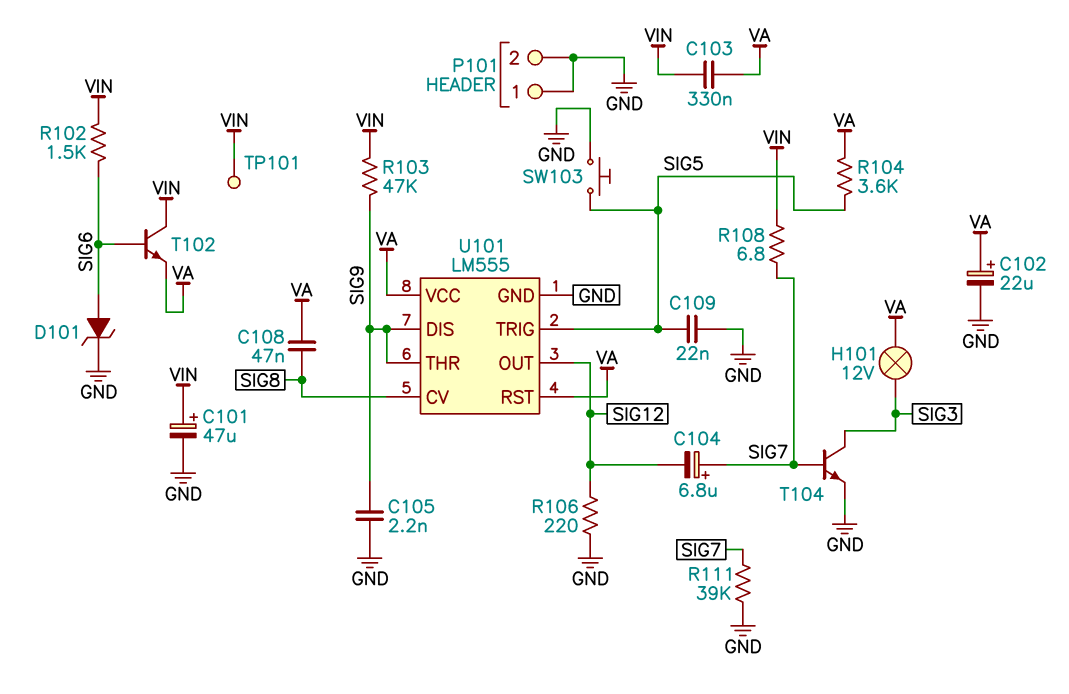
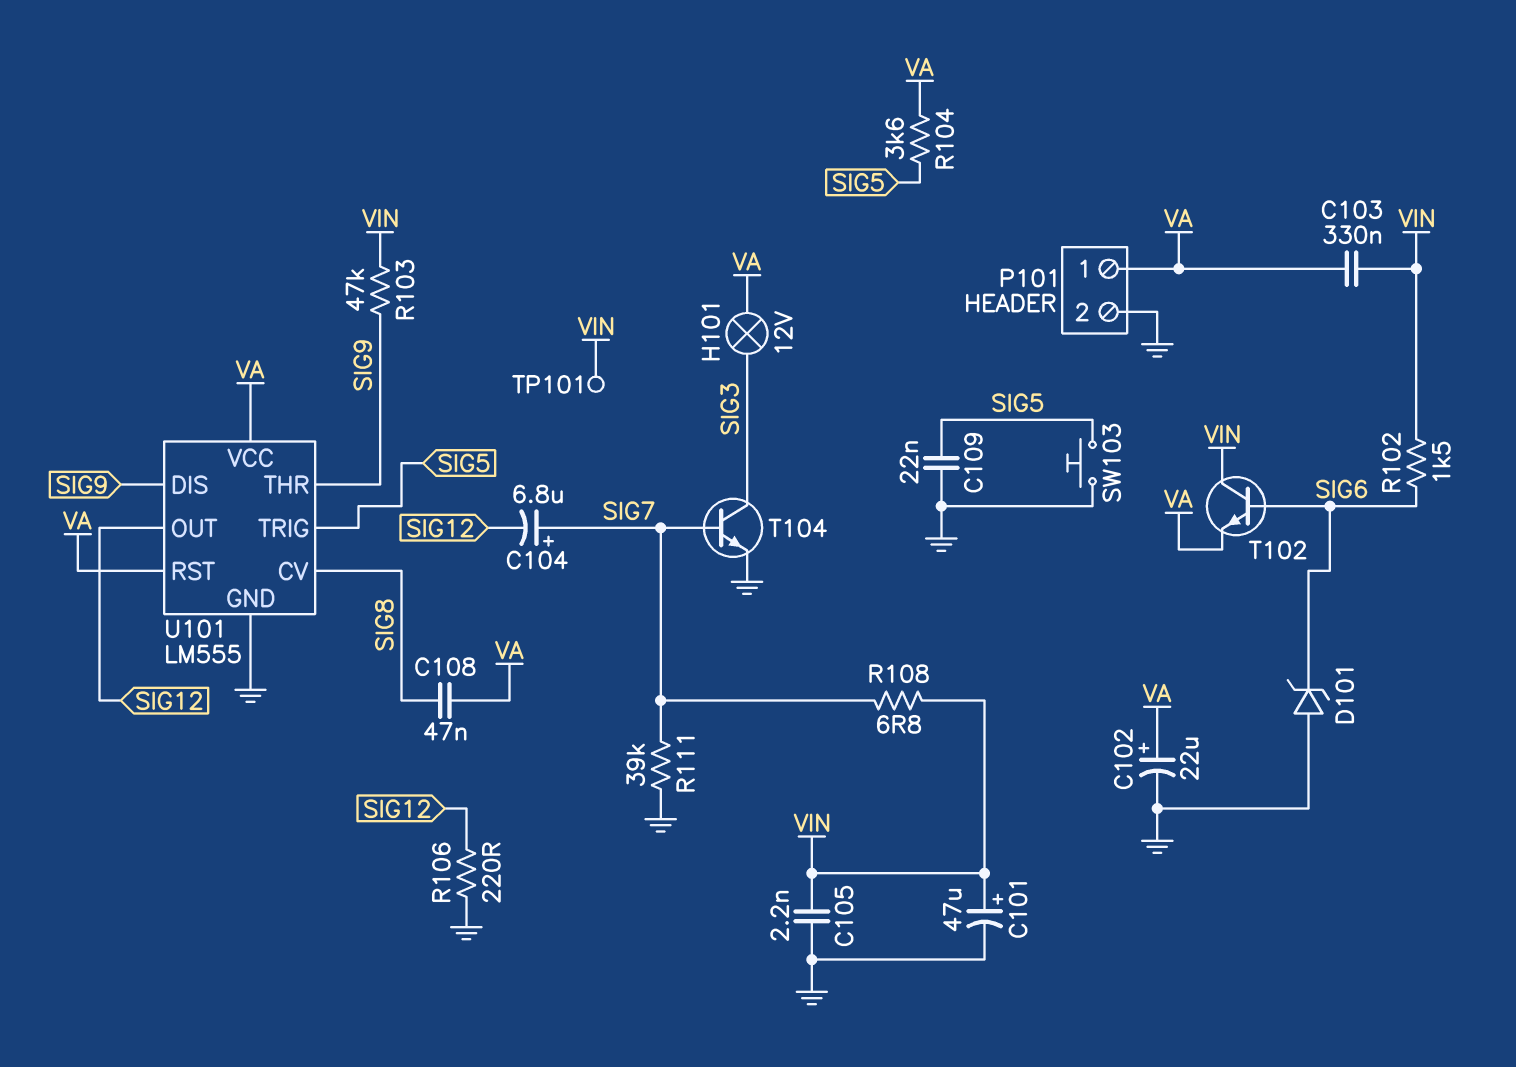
C105: 2.2nF (GND, SIG9) -> 2.2nF (GND, VIN)
D101: zener (A SIG6, K GND) -> zener (A GND, K SIG6)
P101 pin 1: GND -> VA

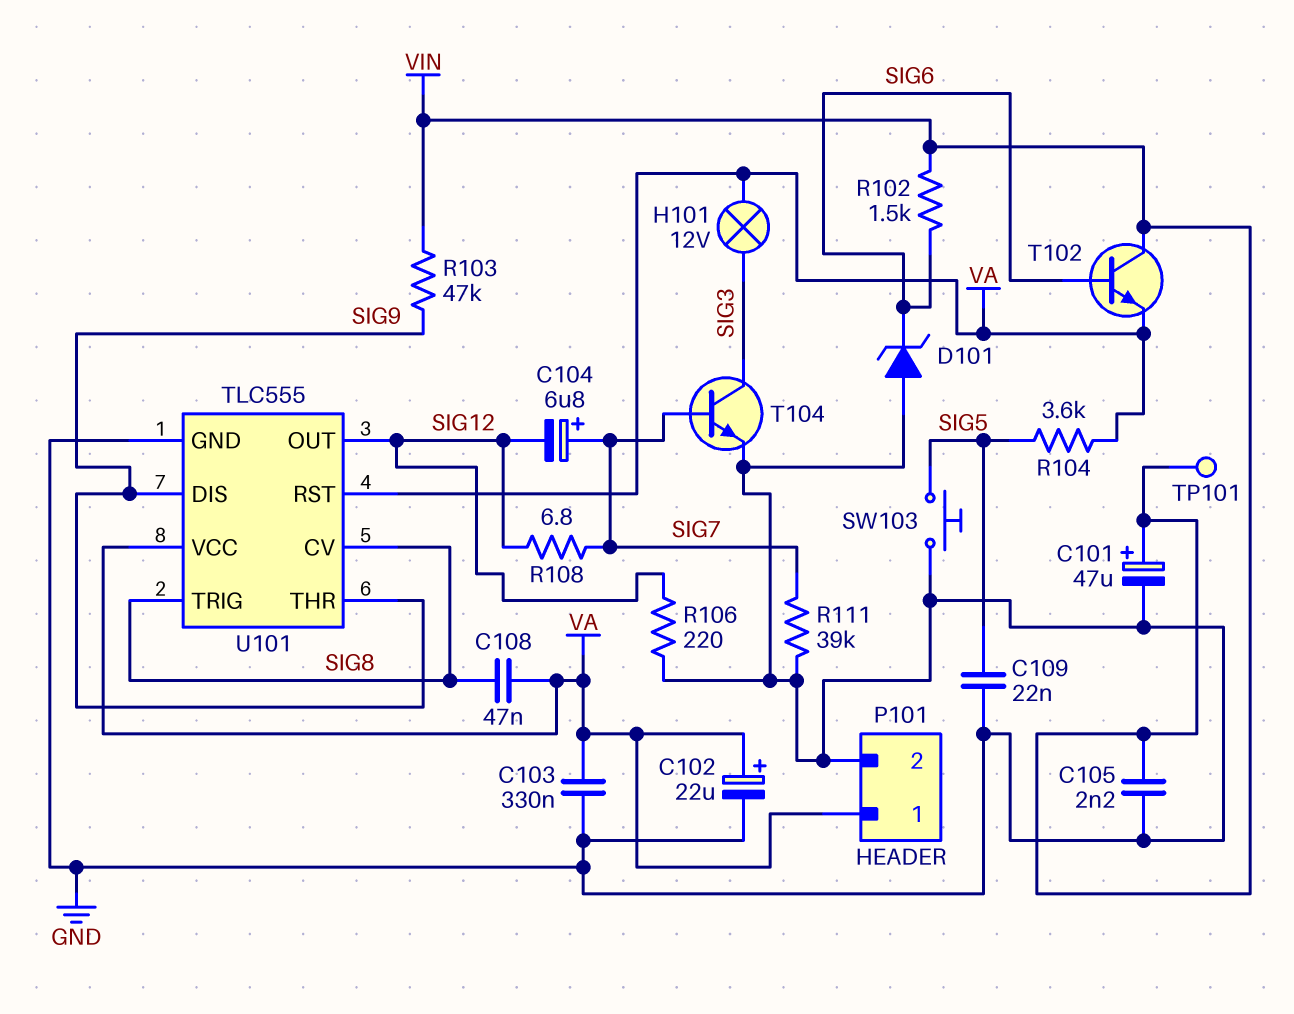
C103: 330nF (VA, VIN) -> 330nF (GND, VA)
R108: 6.8 (SIG7, VIN) -> 6.8 (SIG7, SIG12)
U101: LM555 -> TLC555
U101 pin TRIG: SIG5 -> SIG8

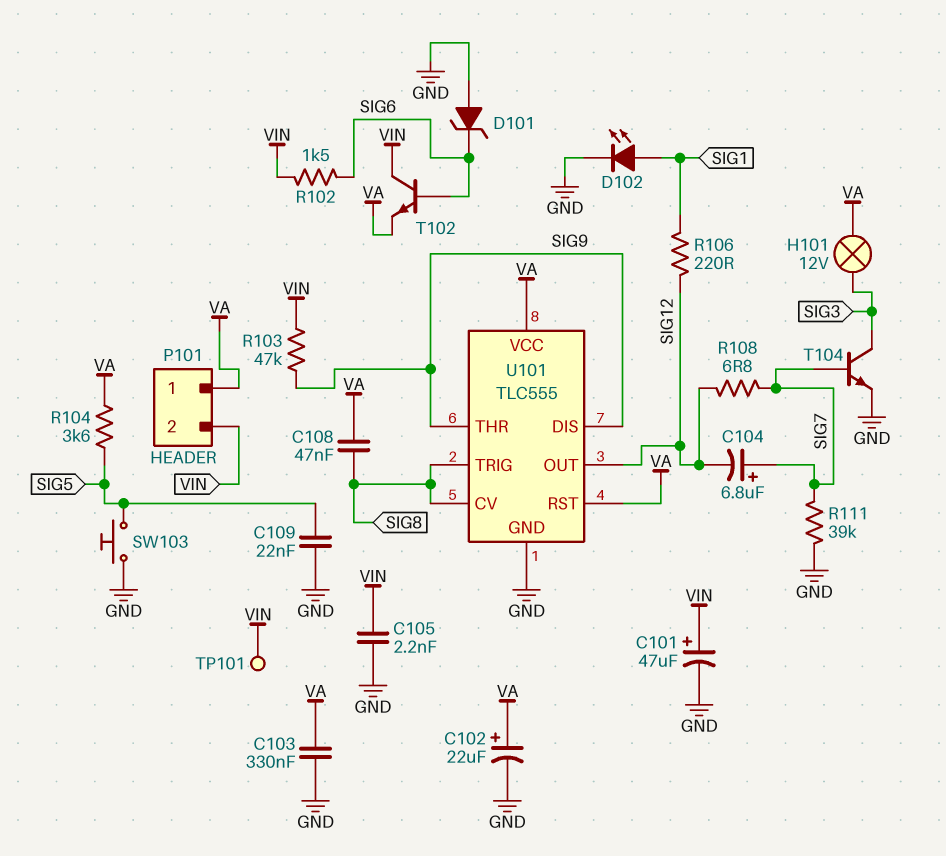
D102: none -> LED (A SIG1, K GND)
P101 pin 2: GND -> VIN
R106: 220 (GND, SIG12) -> 220 (SIG1, SIG12)

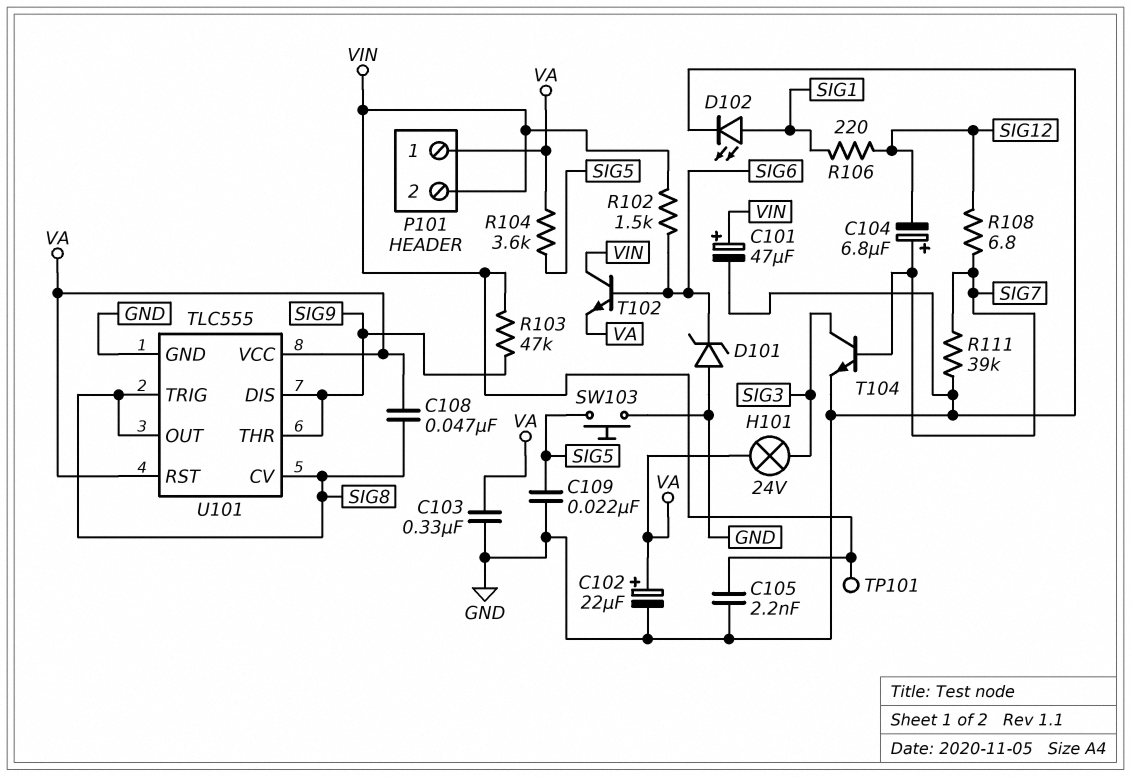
H101: lamp 12V (SIG3, VA) -> lamp 24V (SIG3, VA)
U101 pin OUT: SIG12 -> SIG8

